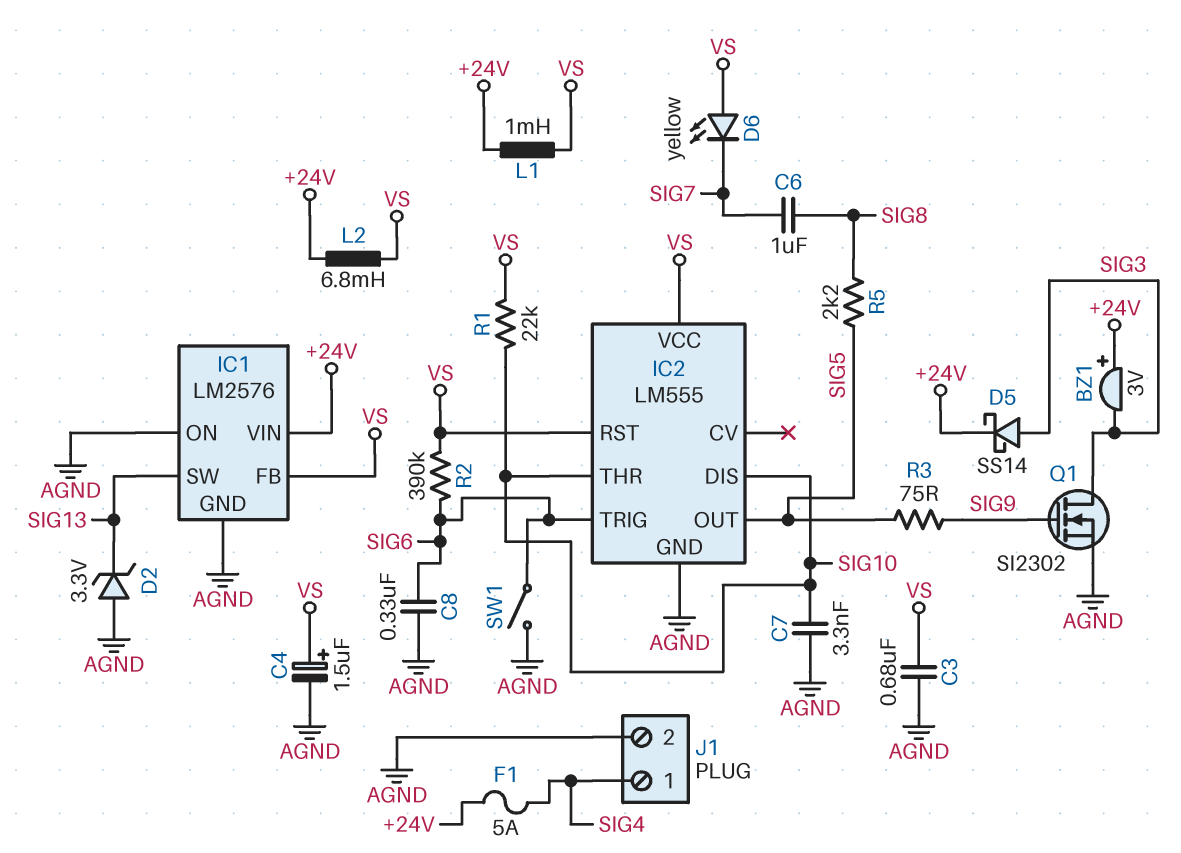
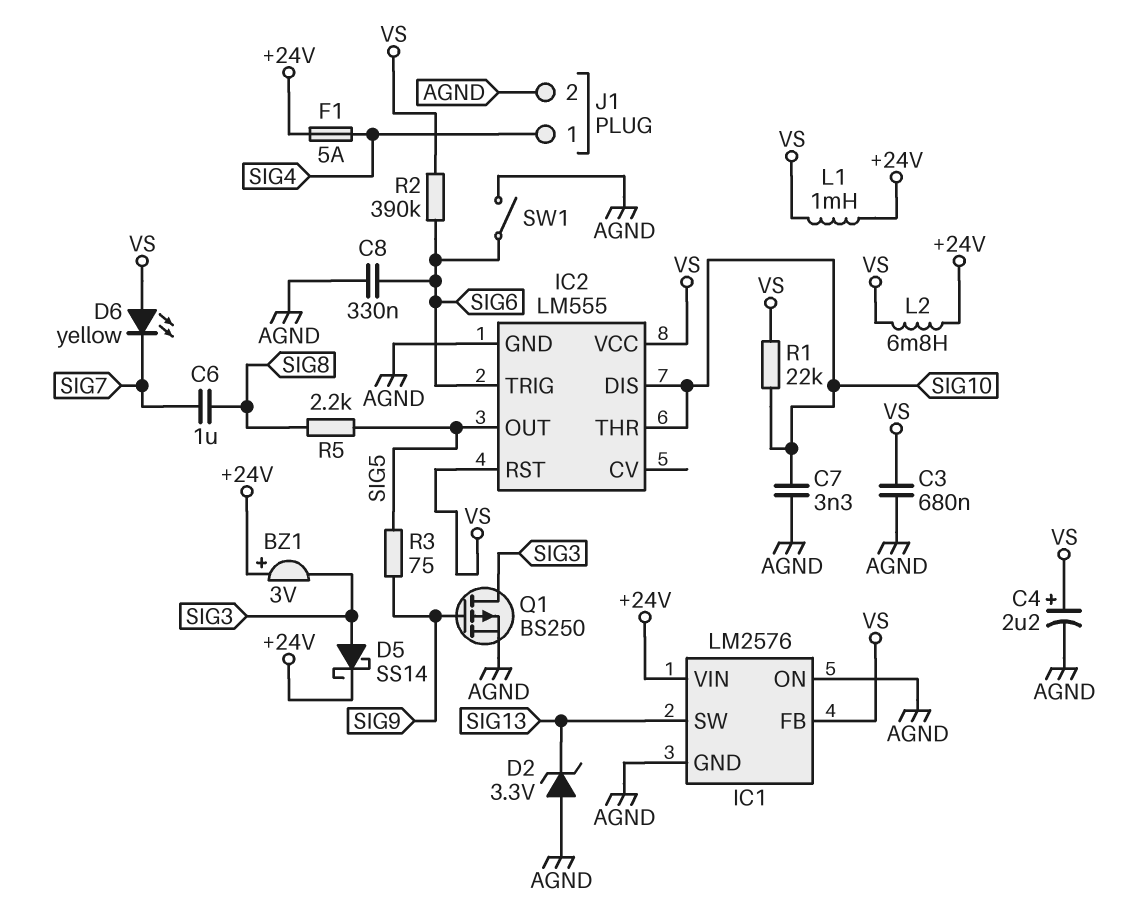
C4: 1.5uF (plus VS, minus AGND) -> 2.2uF (plus VS, minus AGND)
Q1: NMOS SI2302 (G SIG9, D SIG3, S AGND) -> PMOS BS250 (G SIG9, D SIG3, S AGND)

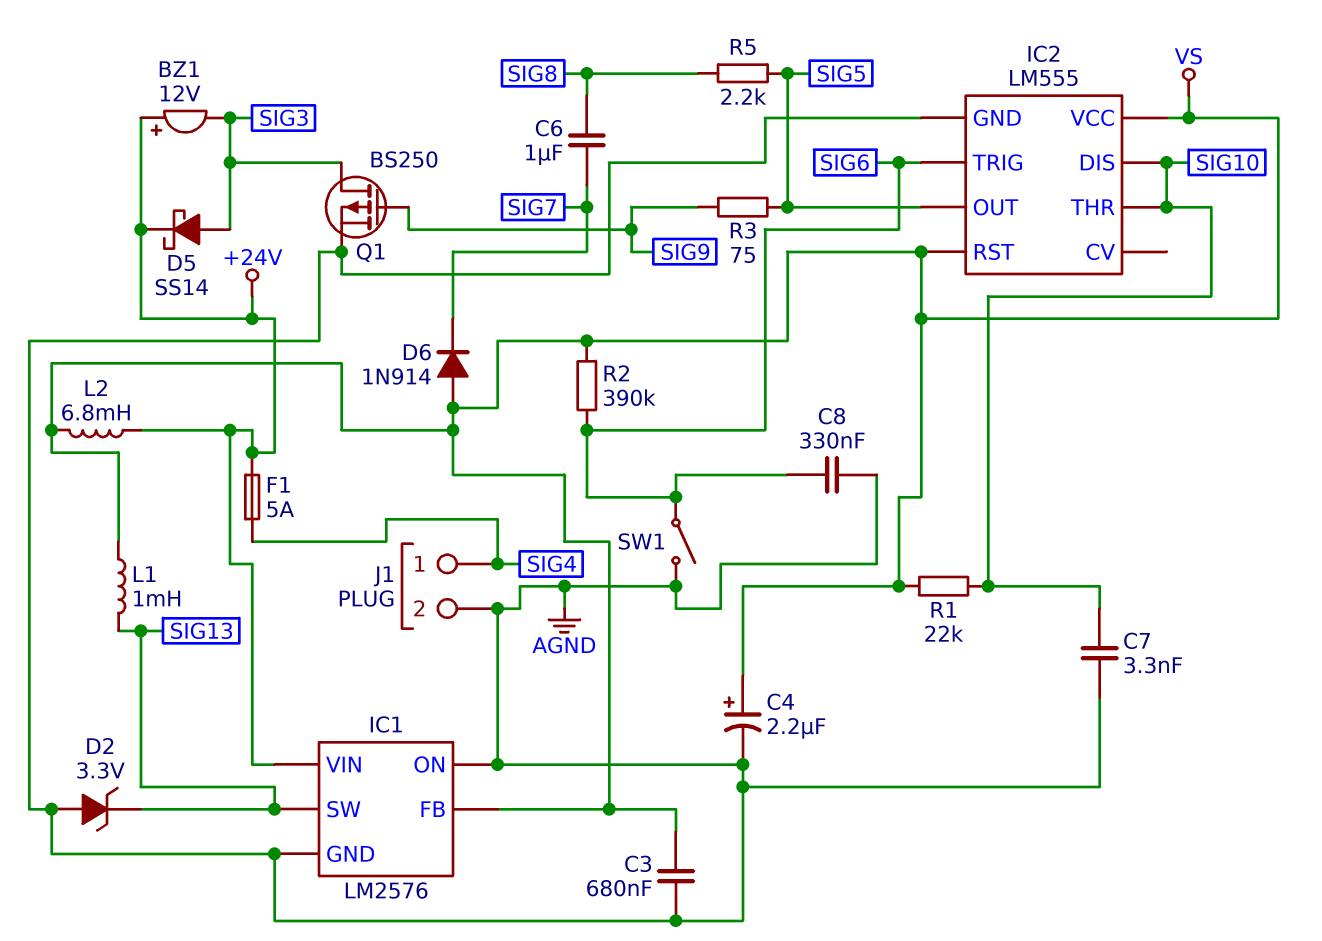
BZ1: buzzer 3V (plus +24V, minus SIG3) -> buzzer 12V (plus +24V, minus SIG3)
D6: LED yellow (A VS, K SIG7) -> diode 1N914 (A VS, K SIG7)
L1: 1mH (+24V, VS) -> 1mH (SIG13, VS)

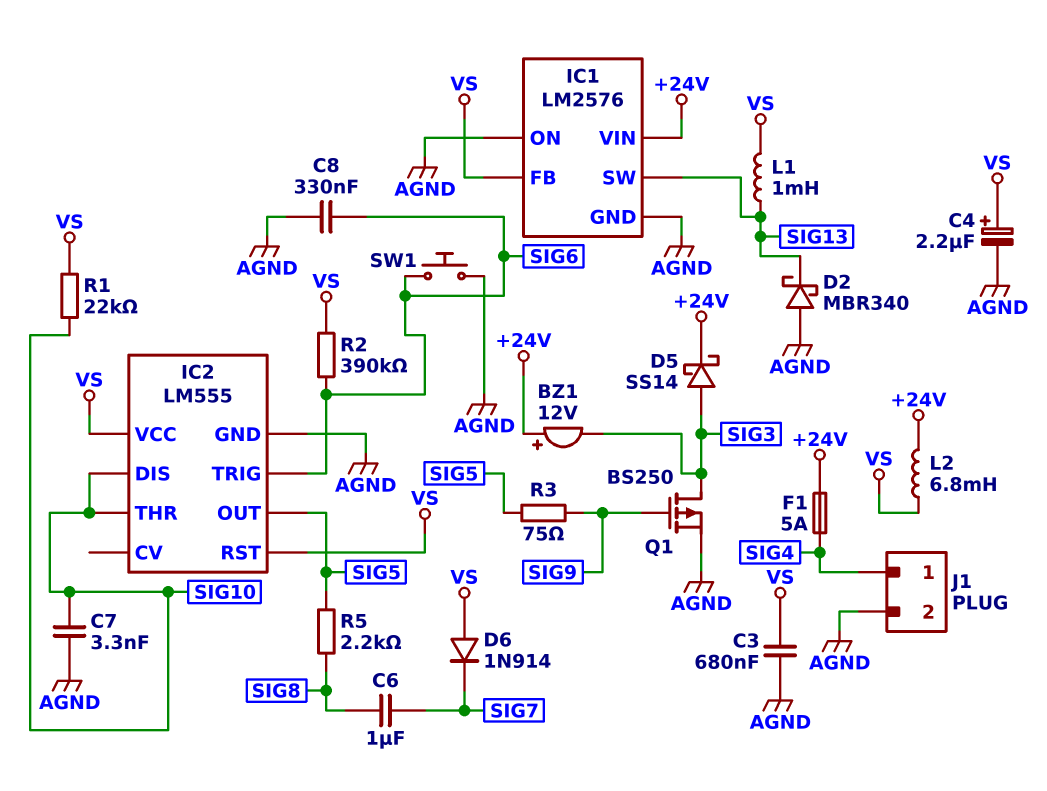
D2: zener 3.3V (A AGND, K SIG13) -> schottky MBR340 (A AGND, K SIG13)
SW1: switch (AGND, SIG6) -> button (AGND, SIG6)

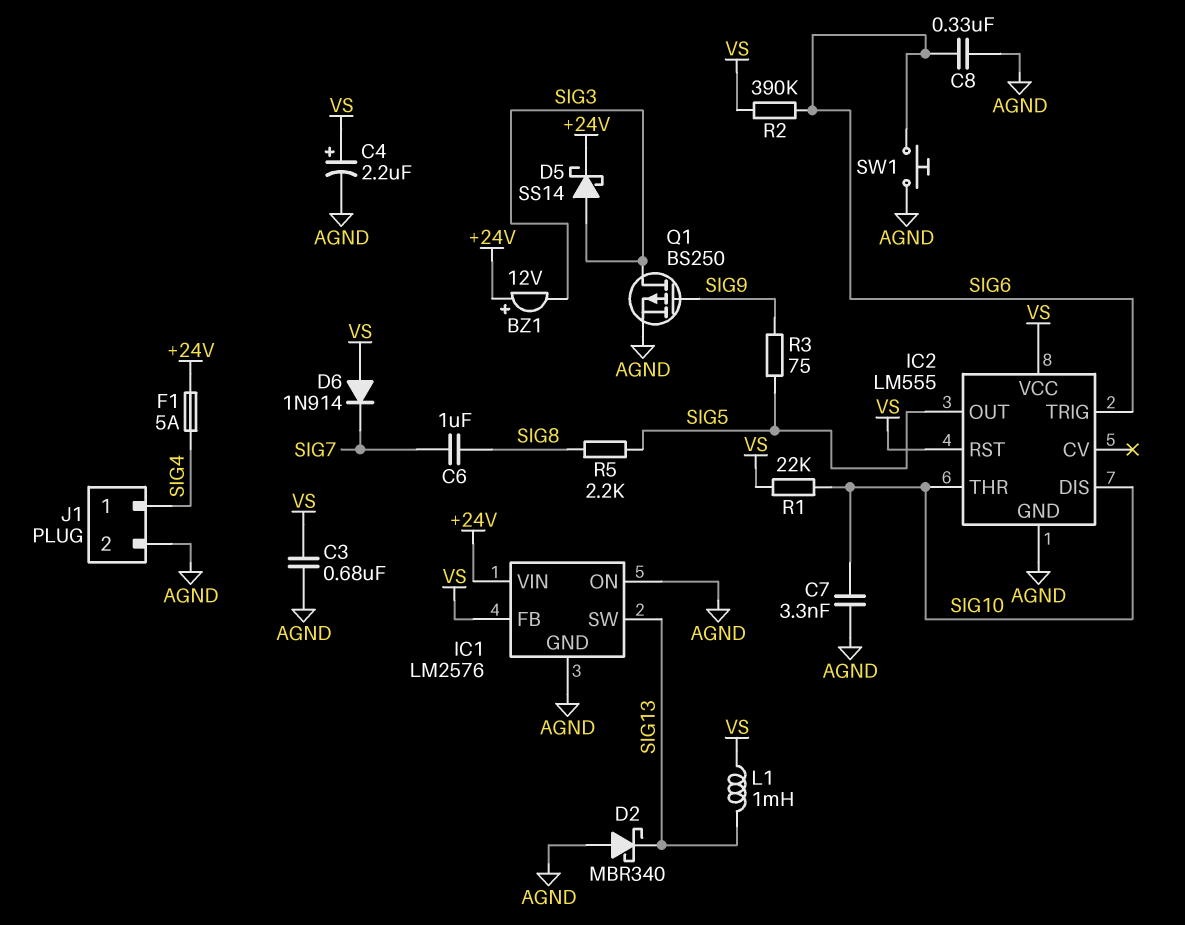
L2: 6.8mH (+24V, VS) -> none

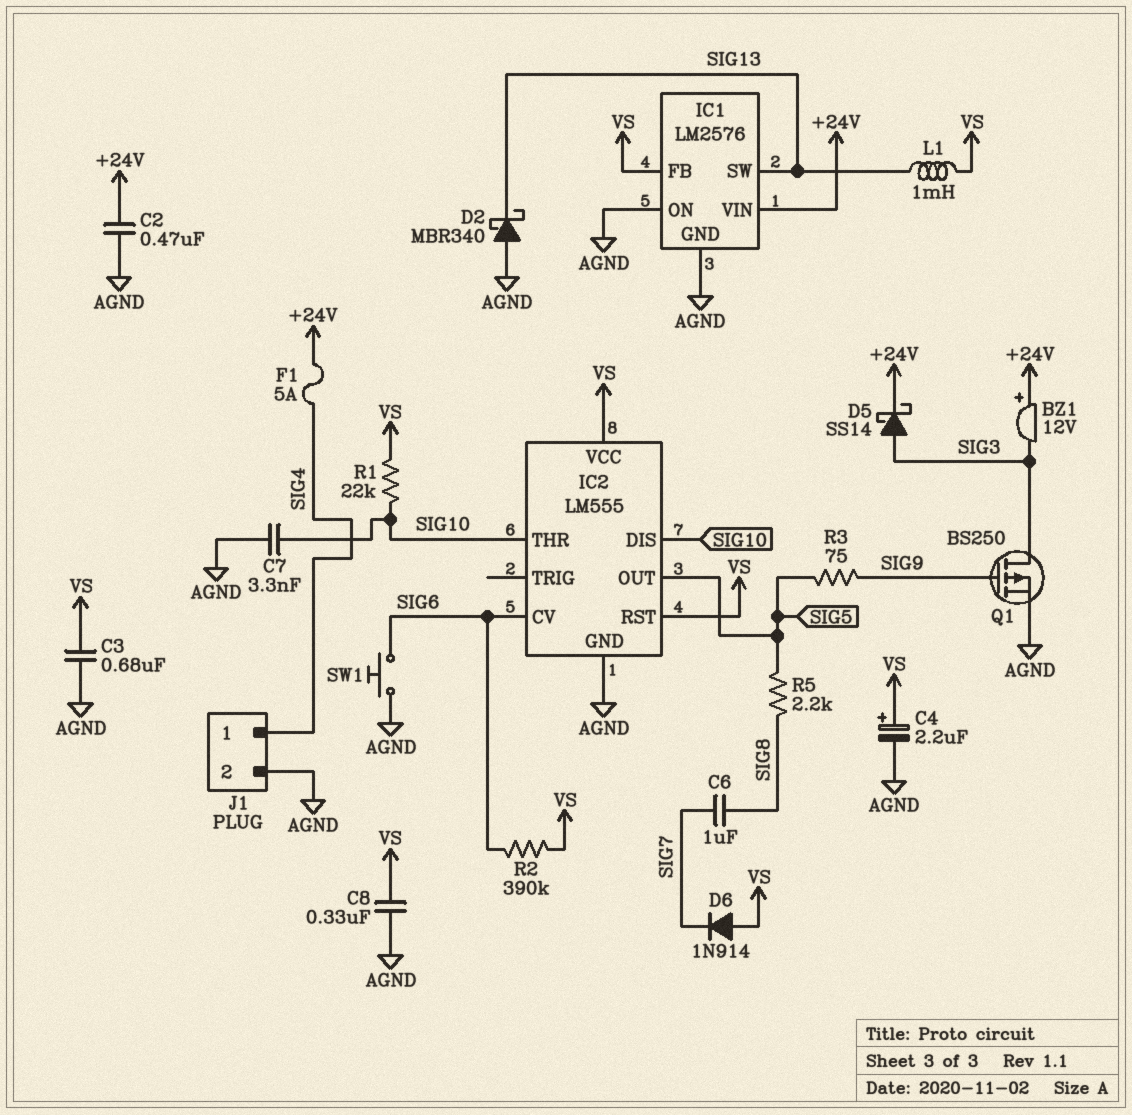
C2: none -> 470nF (+24V, AGND)
C8: 330nF (AGND, SIG6) -> 330nF (AGND, VS)
IC2 pin CV: none -> SIG6
IC2 pin TRIG: SIG6 -> none

